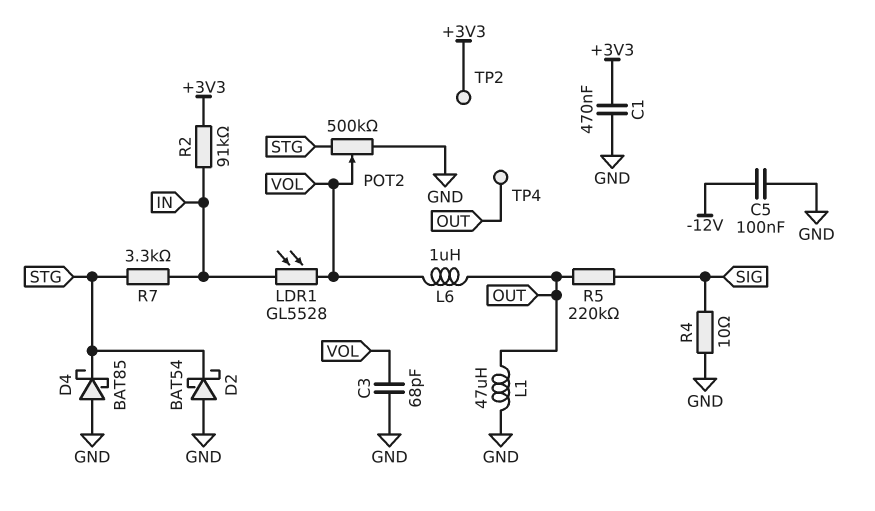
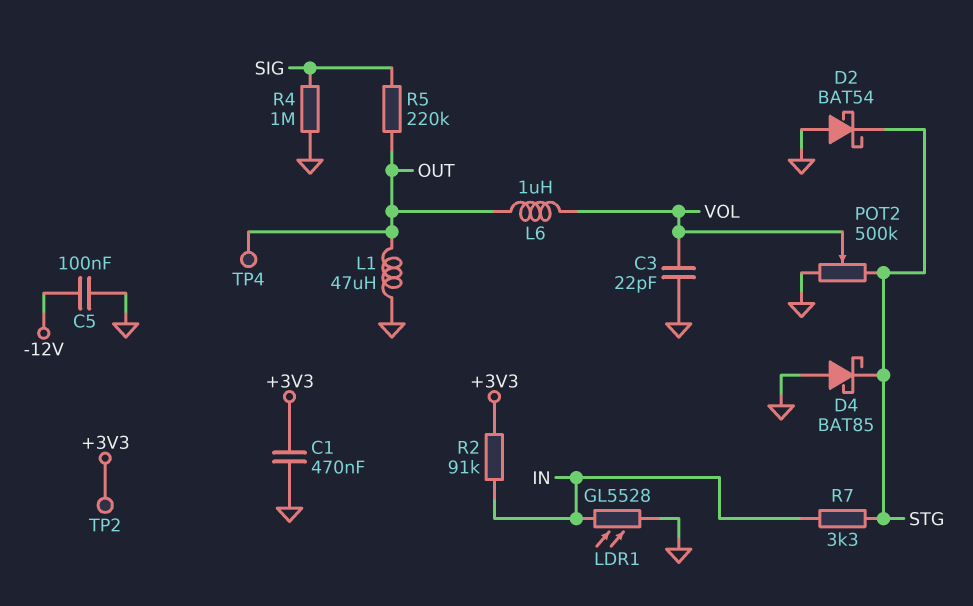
C3: 68pF (GND, VOL) -> 22pF (GND, VOL)
LDR1: GL5528 (IN, VOL) -> GL5528 (GND, IN)
R4: 10 (GND, SIG) -> 1M (GND, SIG)

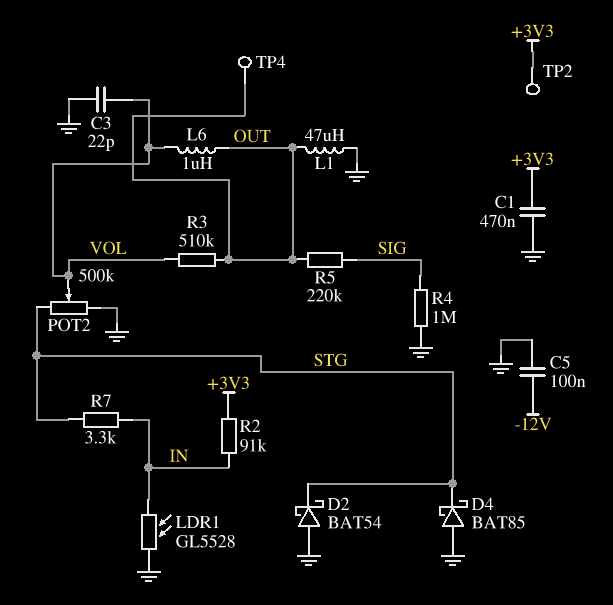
R3: none -> 510k (OUT, VOL)

